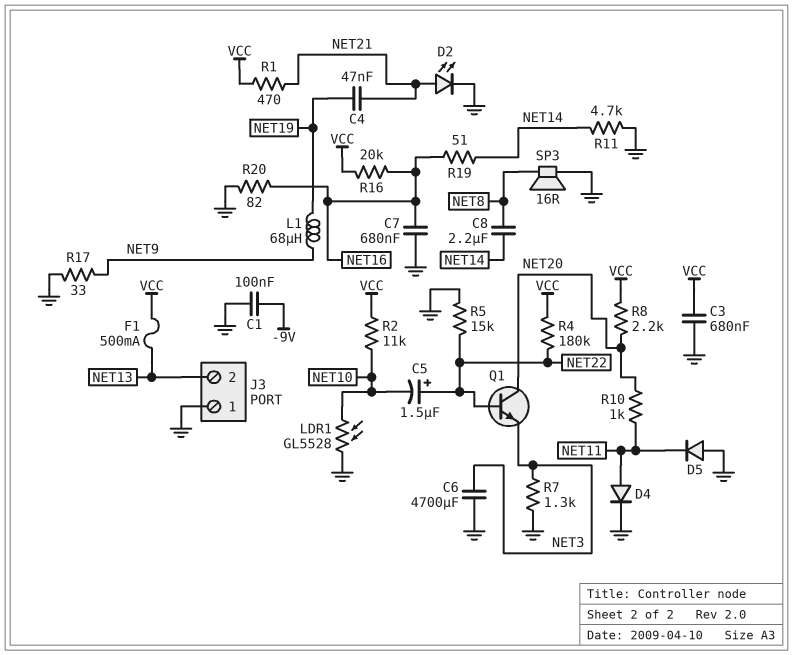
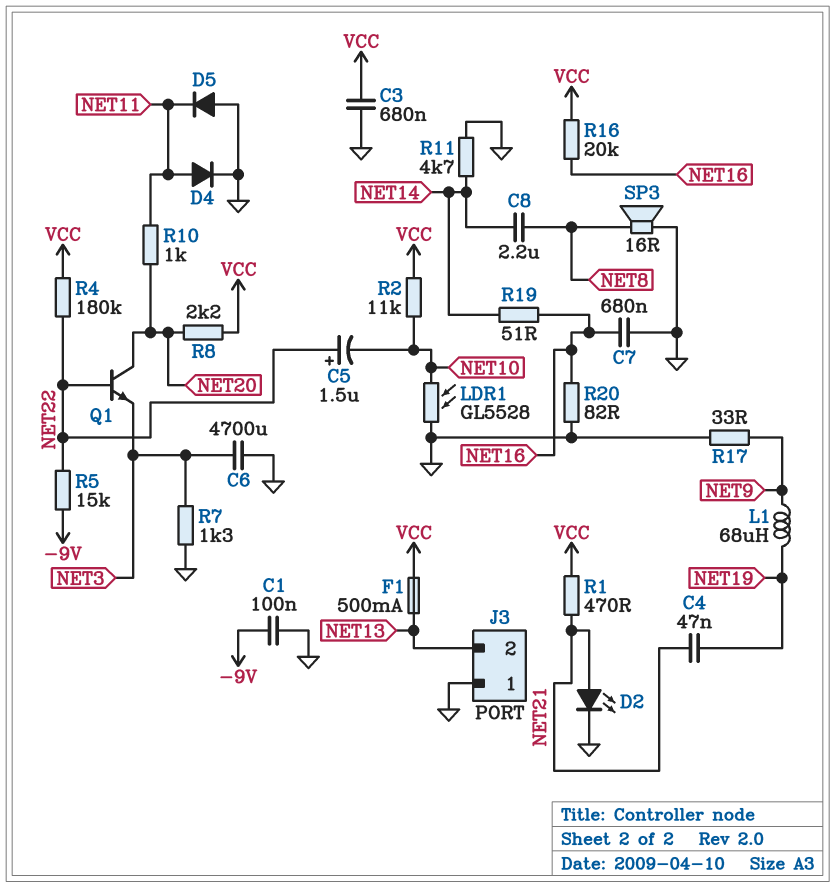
R5: 15k (GND, NET22) -> 15k (-9V, NET22)

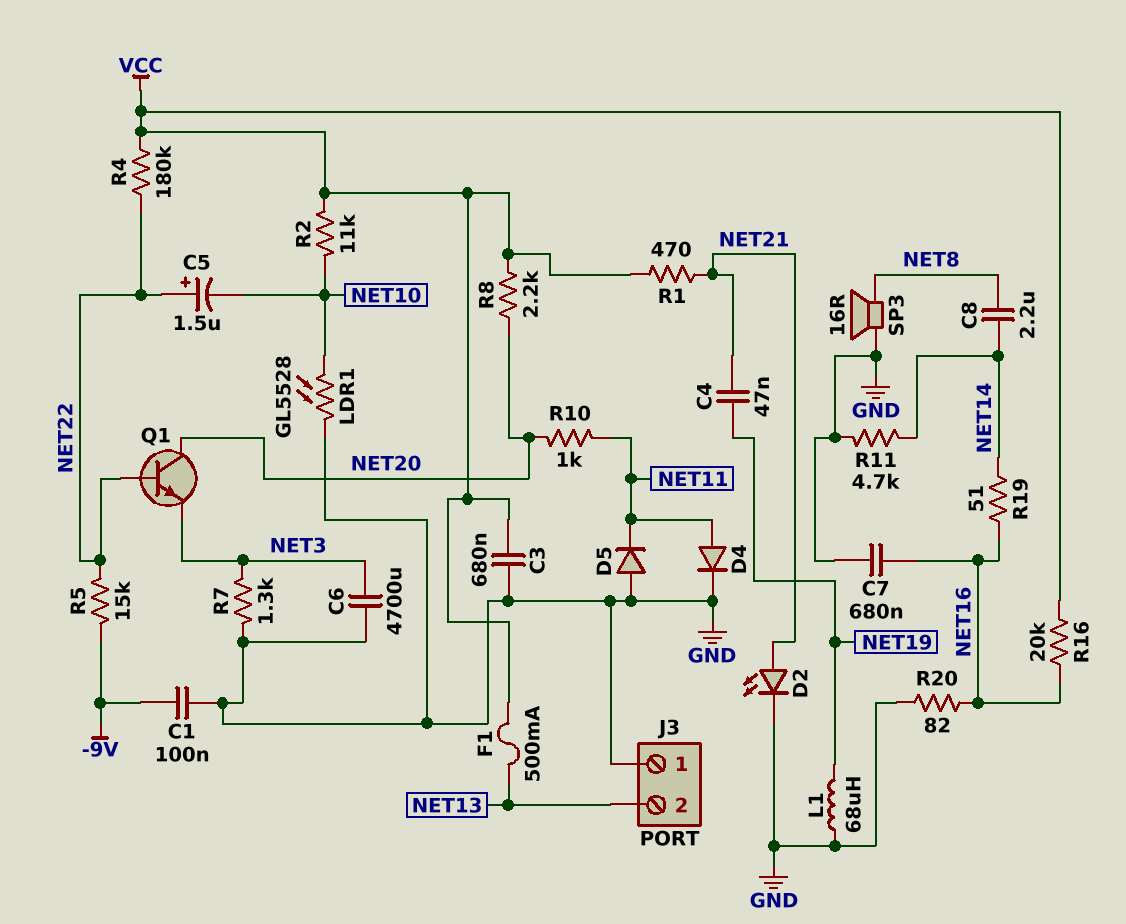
L1: 68uH (NET9, NET19) -> 68uH (GND, NET19)
R17: 33 (GND, NET9) -> none

